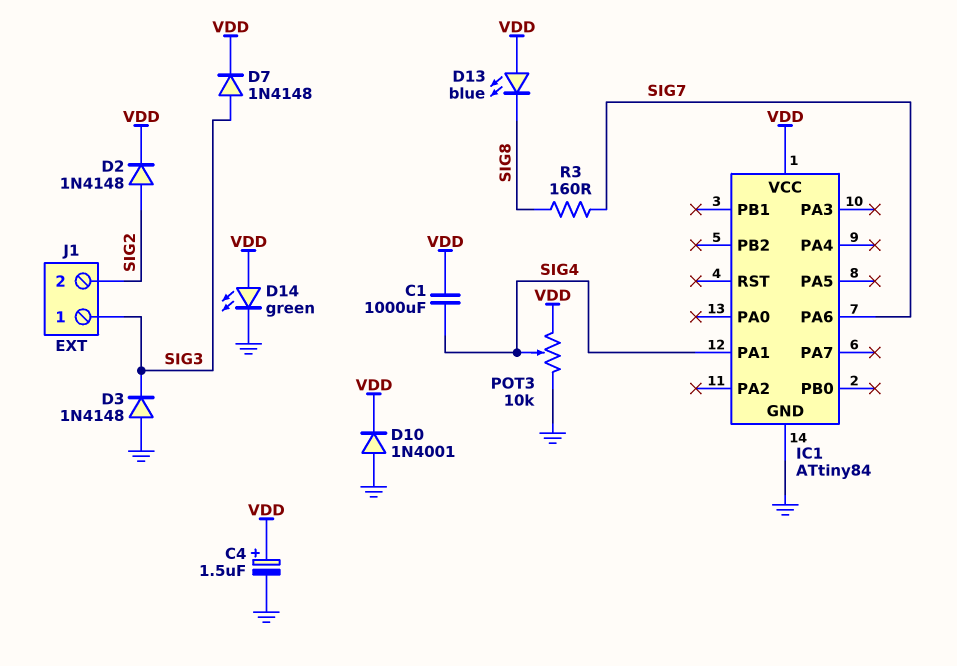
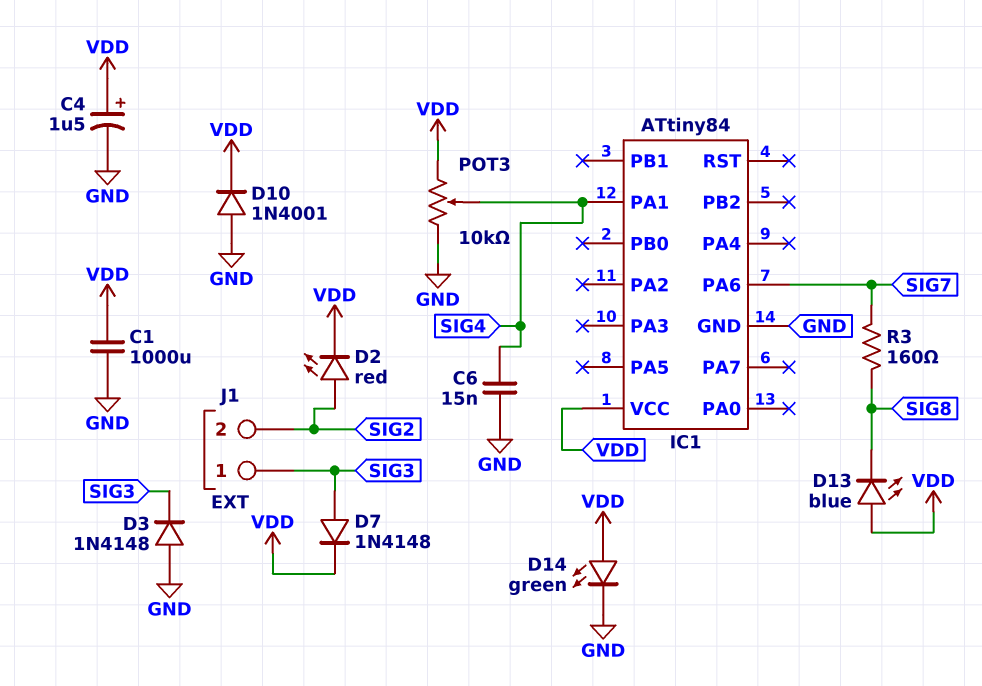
C1: 1000uF (SIG4, VDD) -> 1000uF (GND, VDD)
C6: none -> 15nF (GND, SIG4)
D2: diode 1N4148 (A SIG2, K VDD) -> LED red (A SIG2, K VDD)

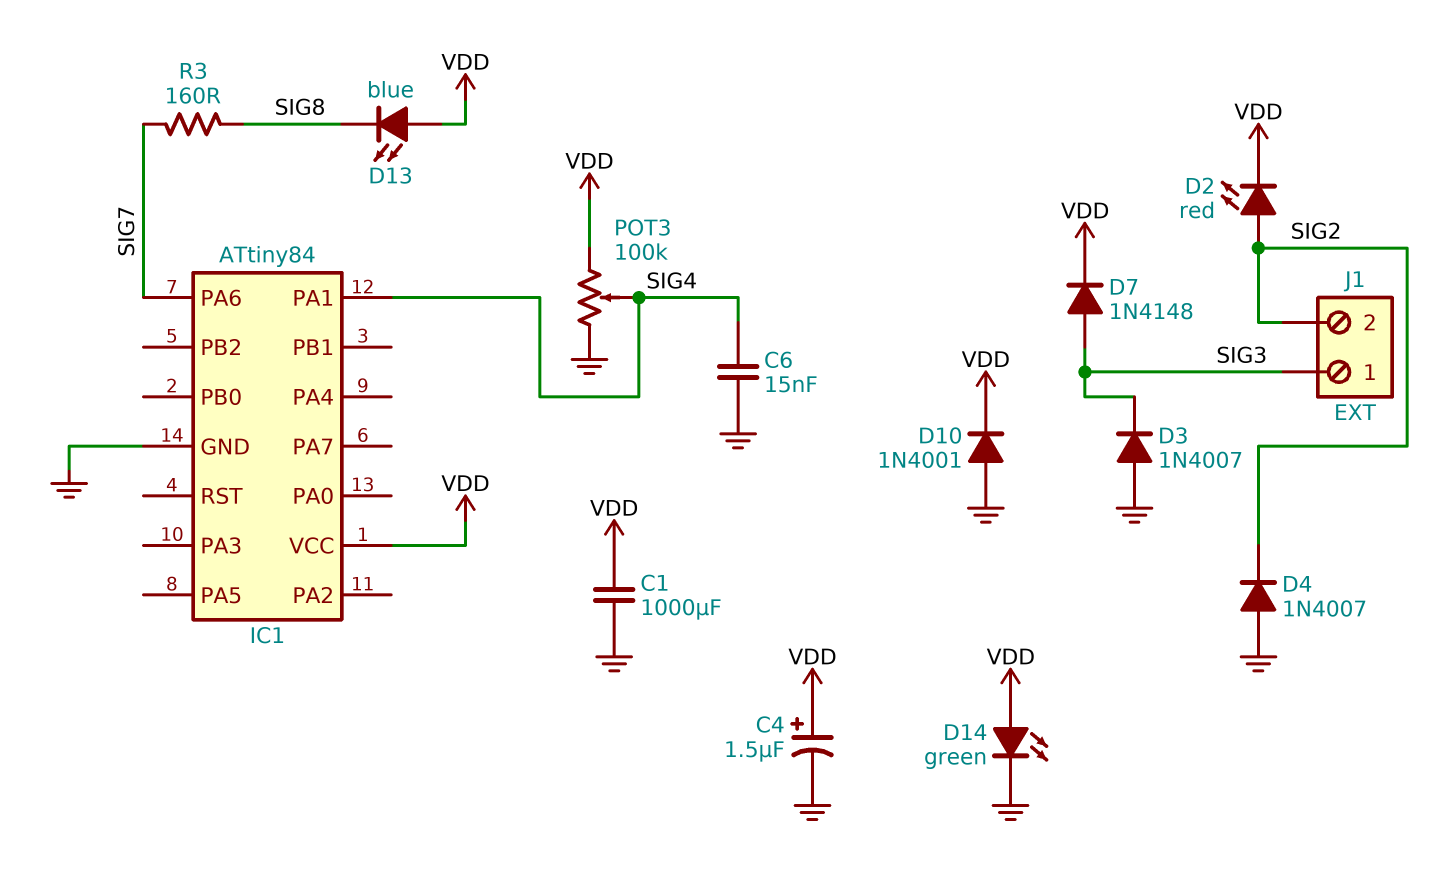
D3: diode 1N4148 (A GND, K SIG3) -> diode 1N4007 (A GND, K SIG3)
D4: none -> diode 1N4007 (A GND, K SIG2)
POT3: 10k (GND, VDD, wiper SIG4) -> 100k (GND, VDD, wiper SIG4)

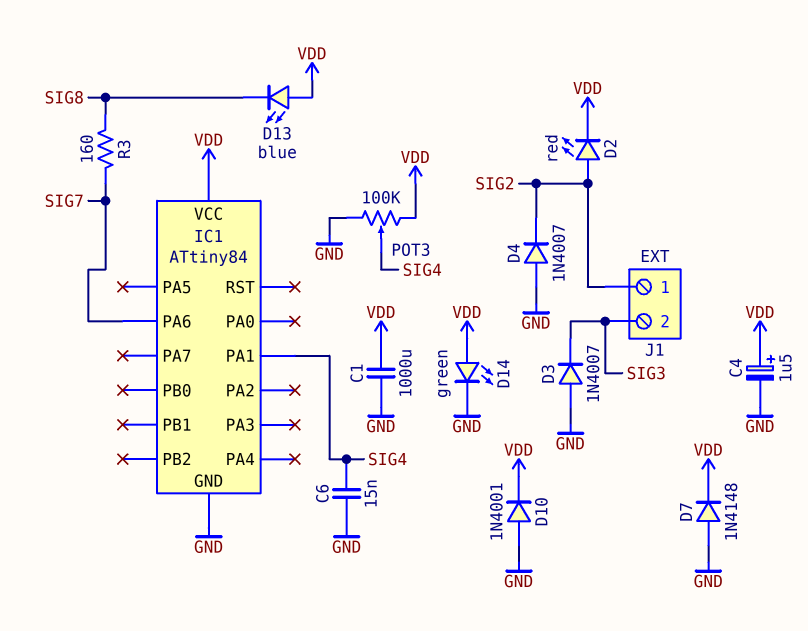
D7: diode 1N4148 (A SIG3, K VDD) -> diode 1N4148 (A GND, K VDD)
J1 pin 1: SIG3 -> SIG2
J1 pin 2: SIG2 -> SIG3

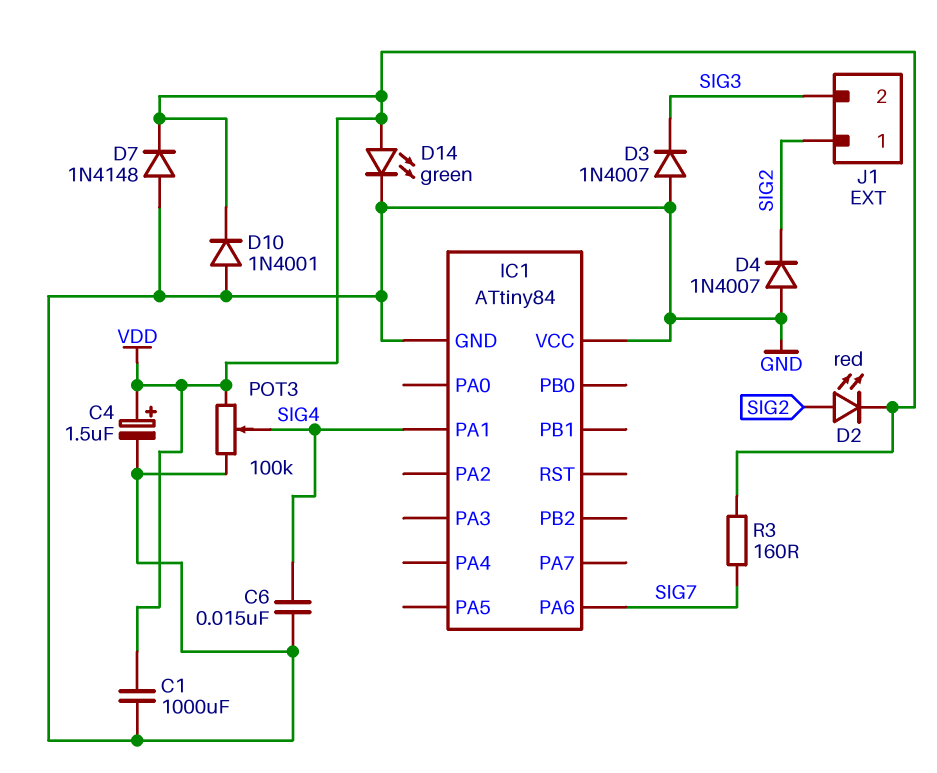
D13: LED blue (A VDD, K SIG8) -> none
IC1 pin VCC: VDD -> GND
R3: 160 (SIG7, SIG8) -> 160 (SIG7, VDD)

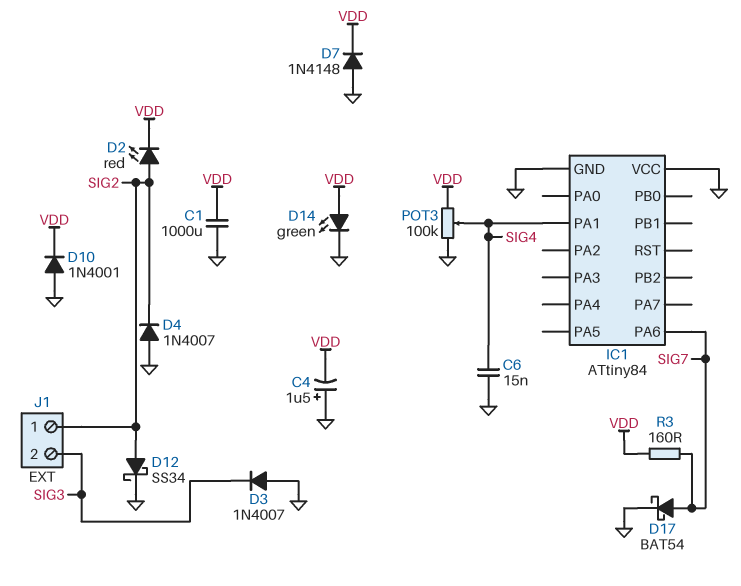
C4: 1.5uF (plus VDD, minus GND) -> 1.5uF (plus GND, minus VDD)
D12: none -> schottky SS34 (A SIG2, K GND)
D17: none -> schottky BAT54 (A SIG7, K GND)

